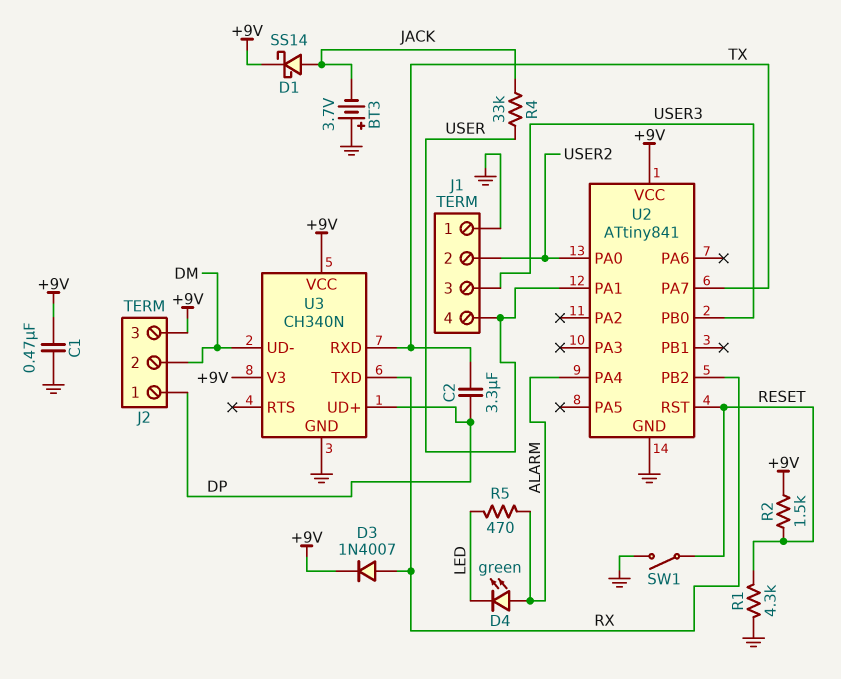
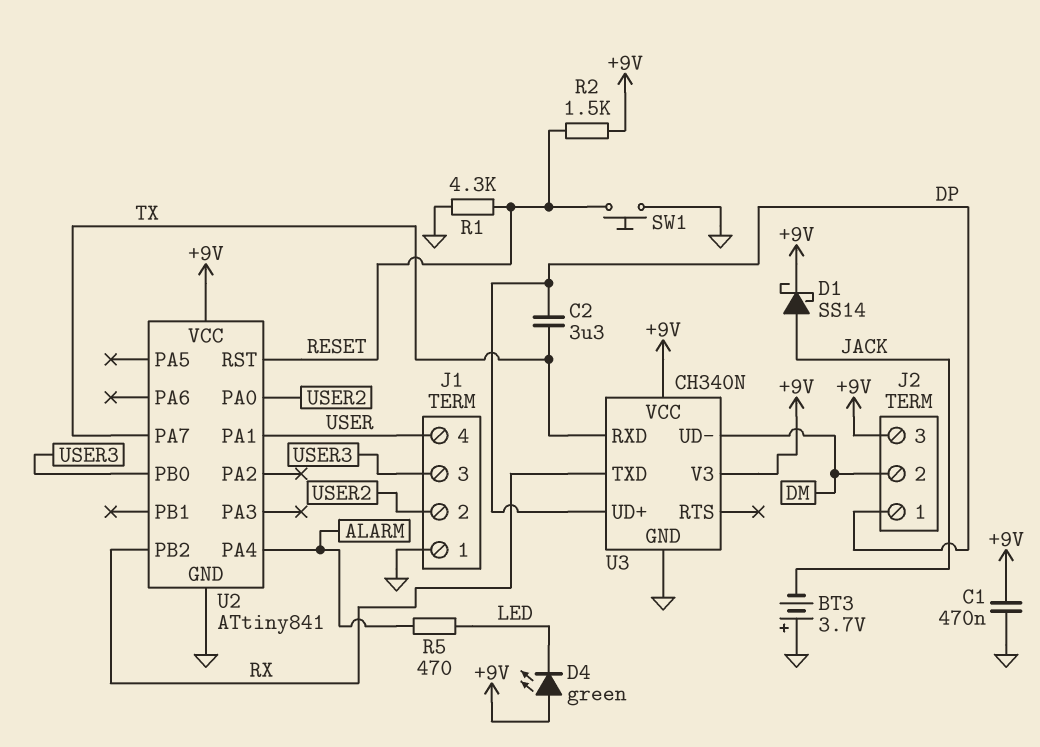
D3: diode 1N4007 (A RX, K +9V) -> none
D4: LED green (A ALARM, K LED) -> LED green (A +9V, K LED)
R4: 33k (JACK, USER) -> none
SW1: switch (GND, RESET) -> button (GND, RESET)

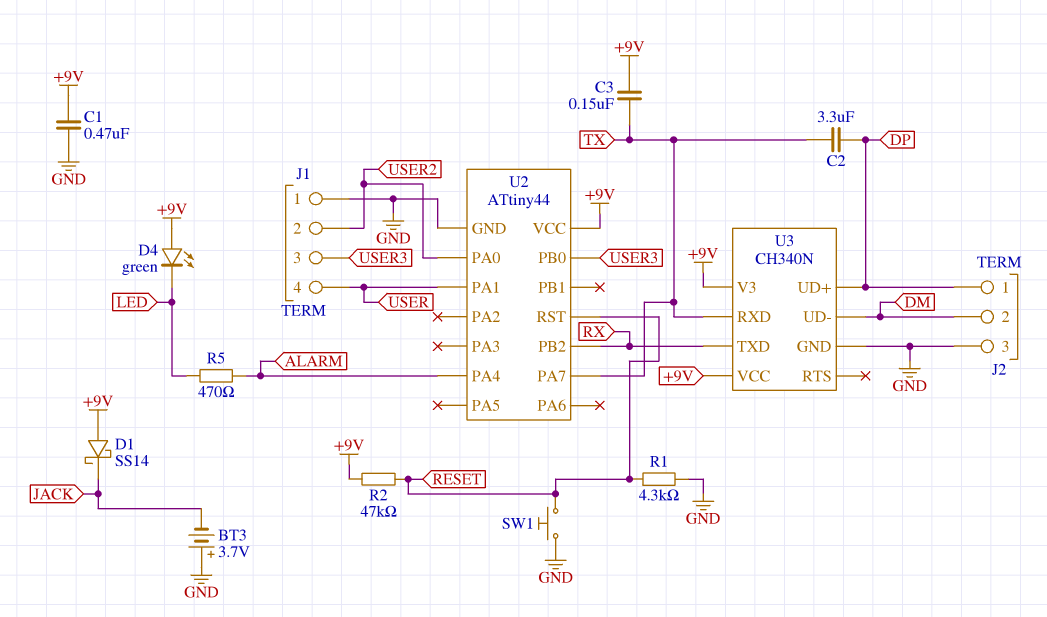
C3: none -> 150nF (+9V, TX)
D1: schottky SS14 (A JACK, K +9V) -> schottky SS14 (A +9V, K JACK)
J2 pin 3: +9V -> GND
R2: 1.5k (+9V, RESET) -> 47k (+9V, RESET)
U2: ATtiny841 -> ATtiny44

